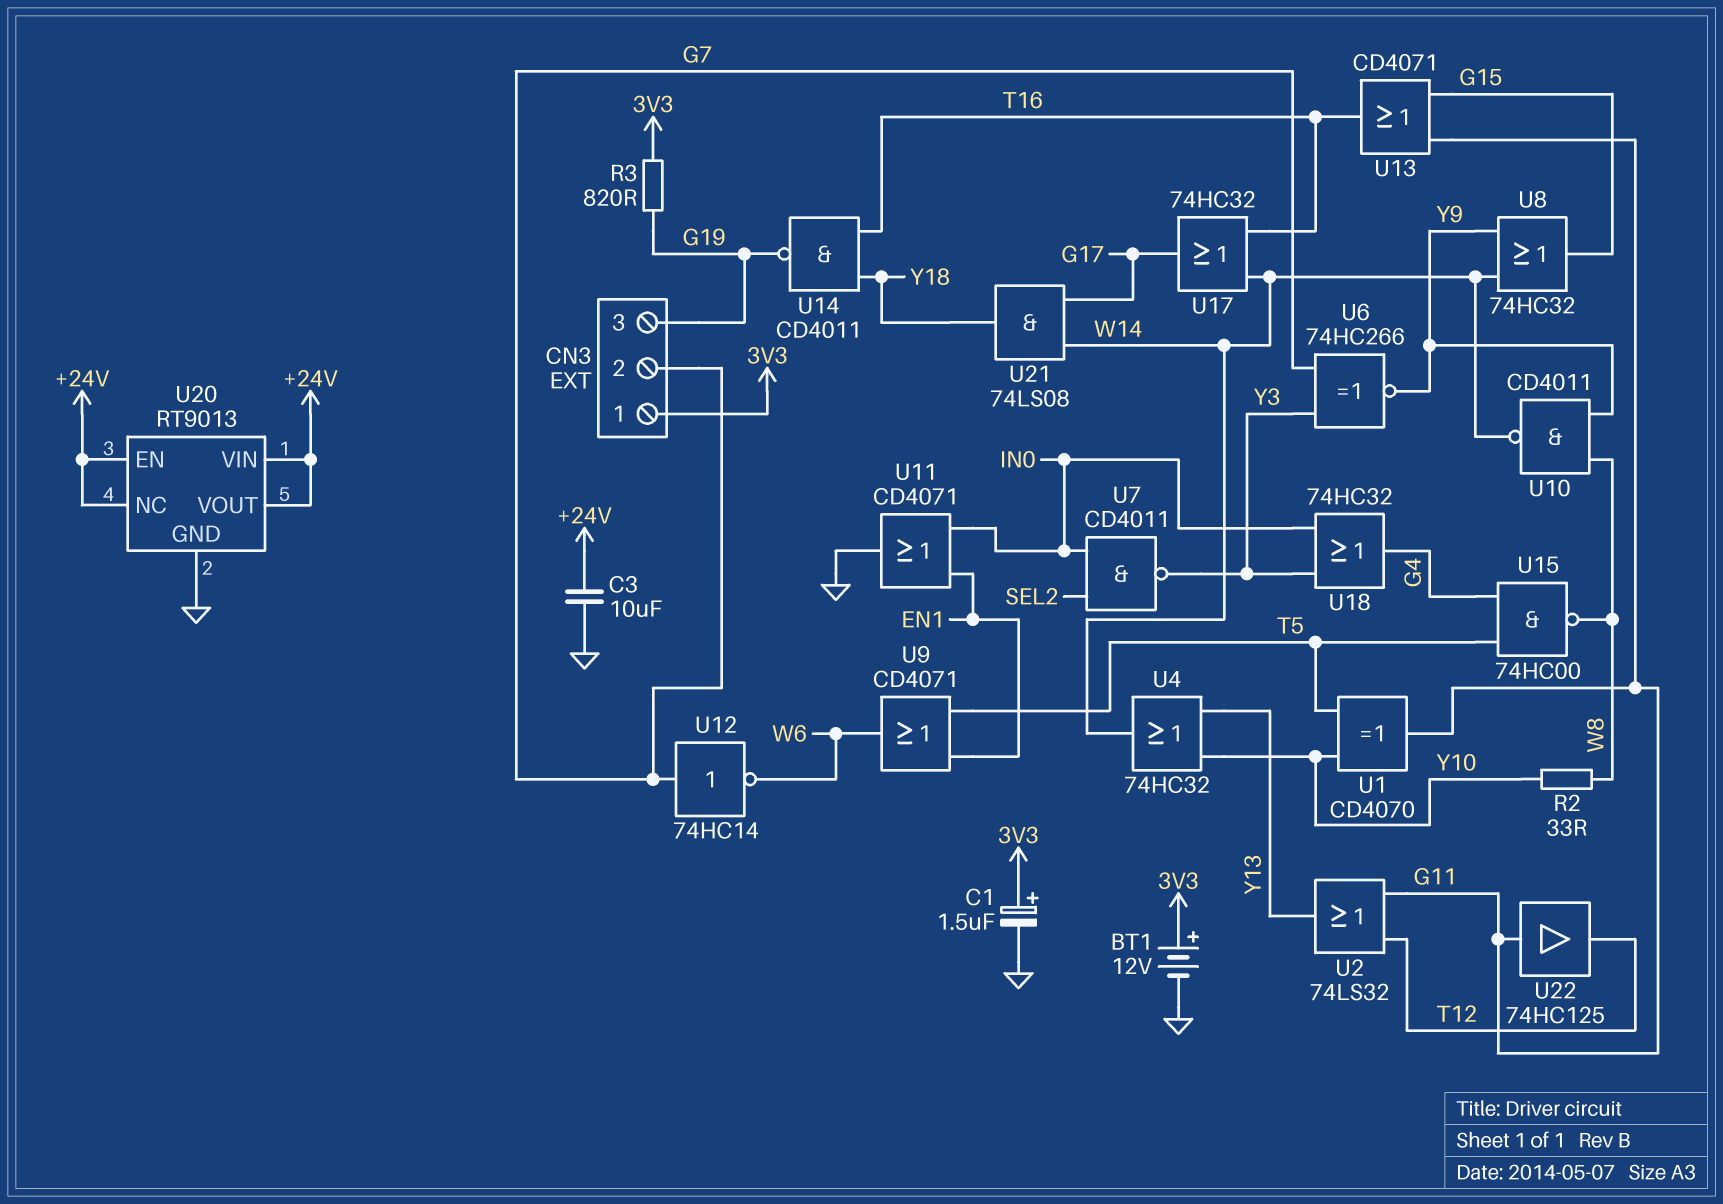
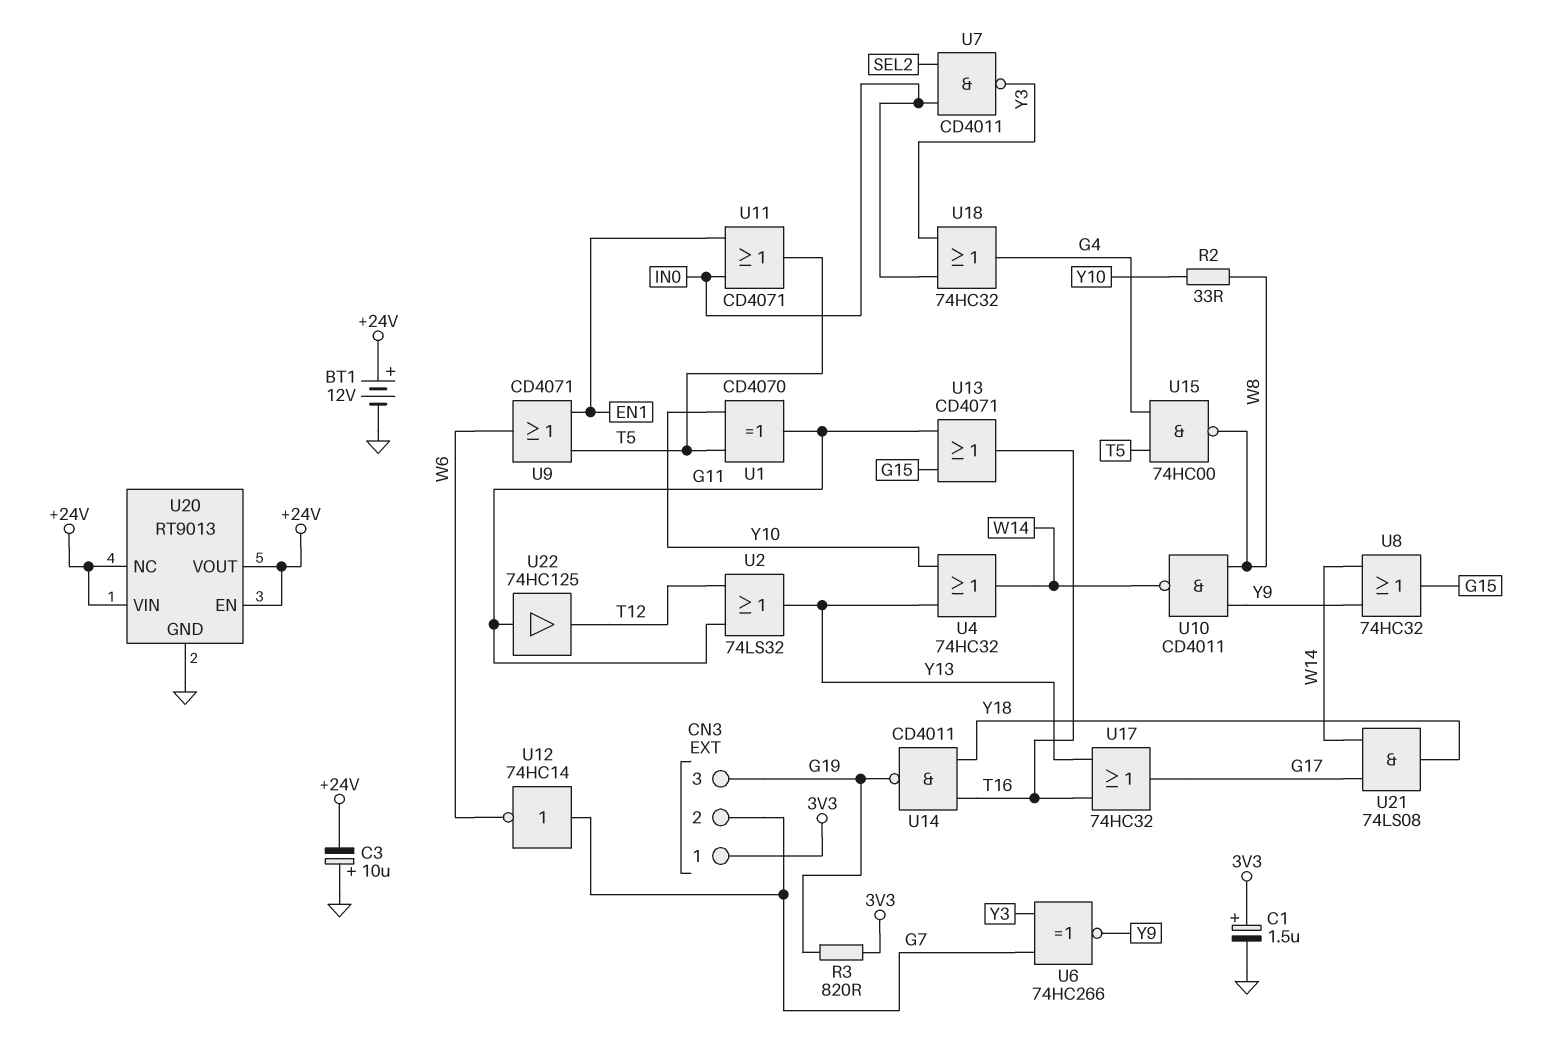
BT1: 12V (plus 3V3, minus GND) -> 12V (plus +24V, minus GND)
C3: 10uF (+24V, GND) -> 10uF (plus GND, minus +24V)
U11: OR CD4071 (in EN1, in IN0, out GND) -> OR CD4071 (in EN1, in IN0, out T5)
U17: OR 74HC32 (in T16, in W14, out G17) -> OR 74HC32 (in T16, in Y13, out G17)

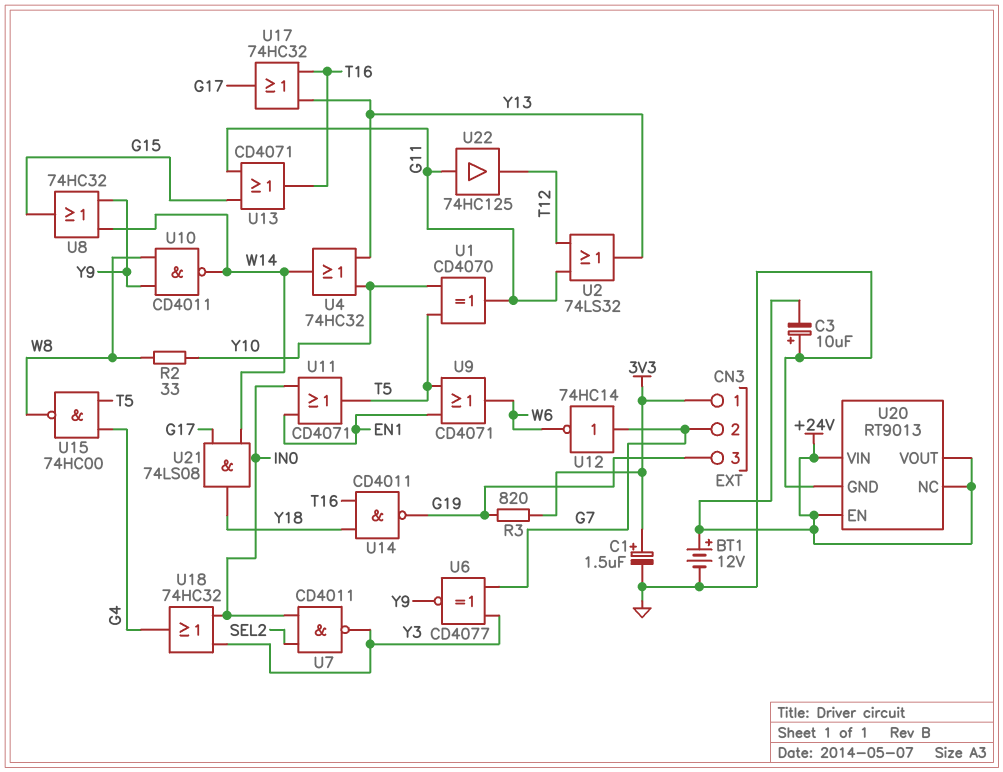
U6: XNOR 74HC266 (in G7, in Y3, out Y9) -> XNOR CD4077 (in G7, in Y3, out Y9)

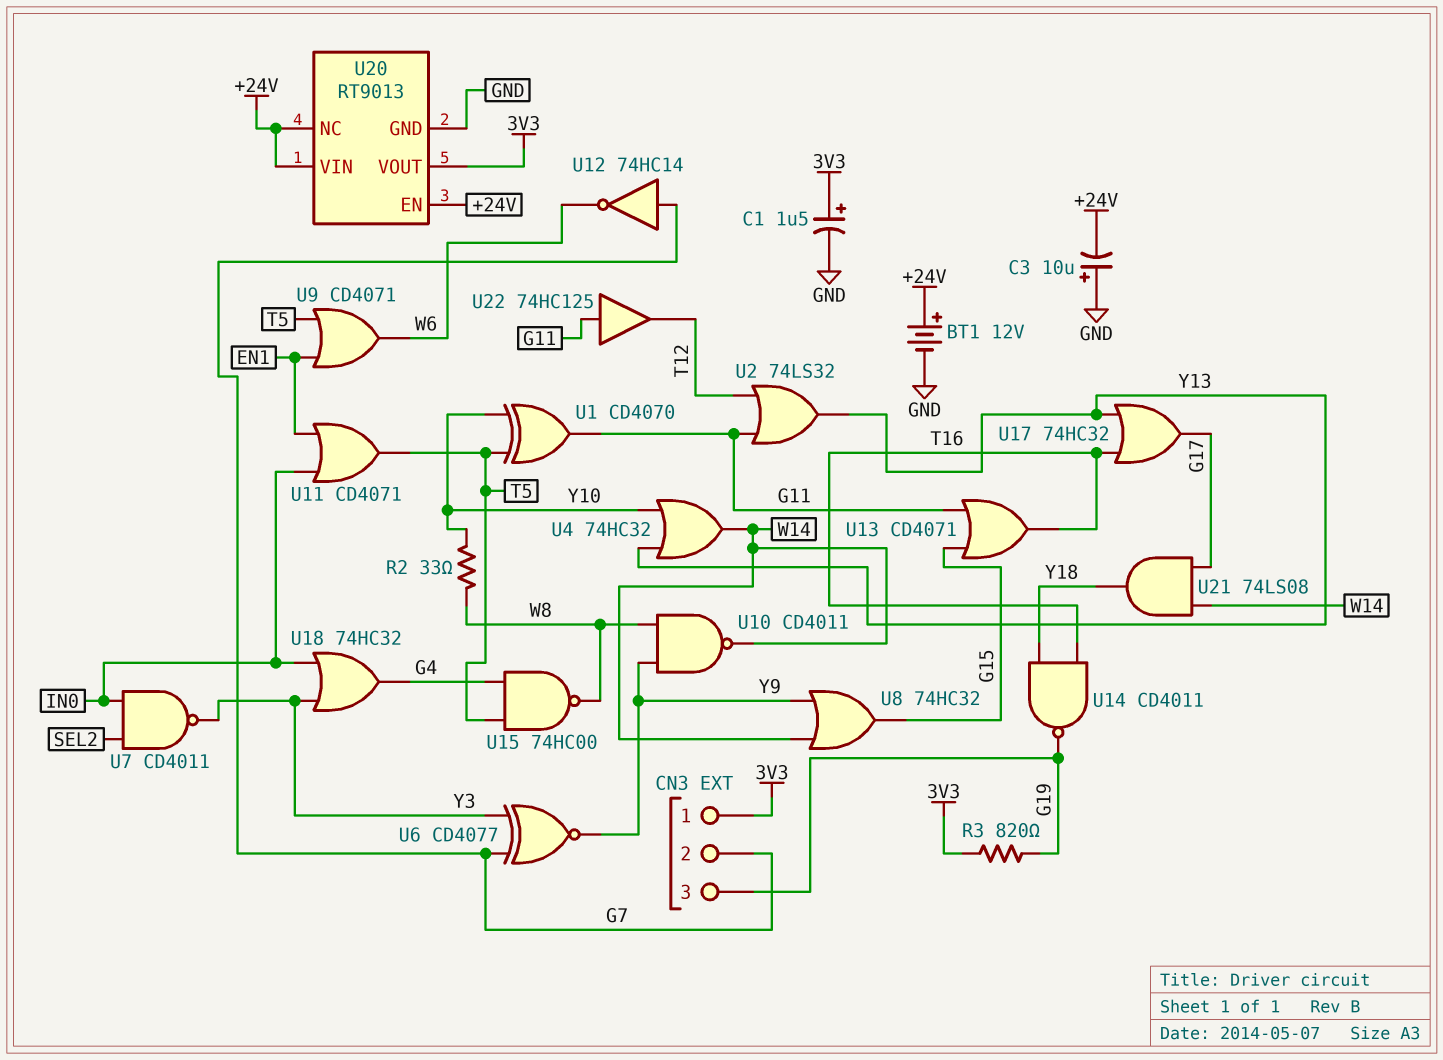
U20 pin VOUT: +24V -> 3V3

